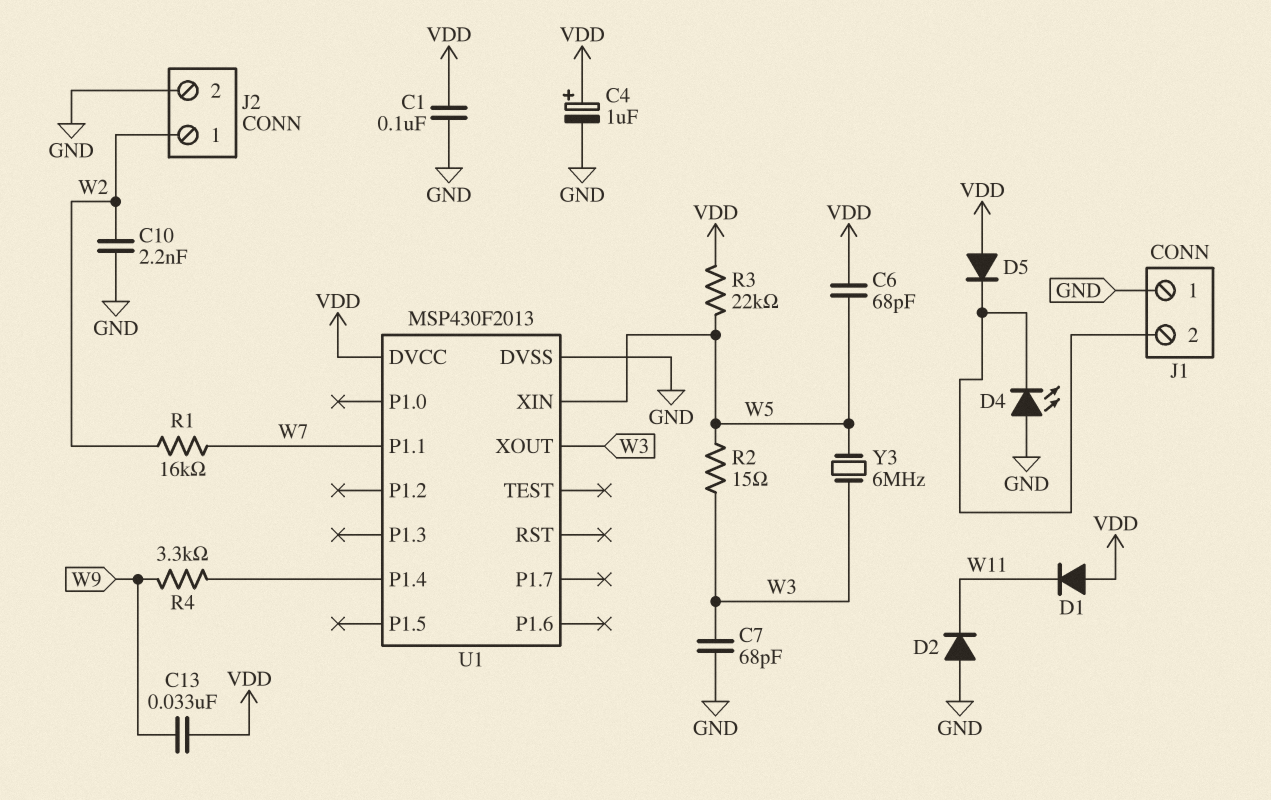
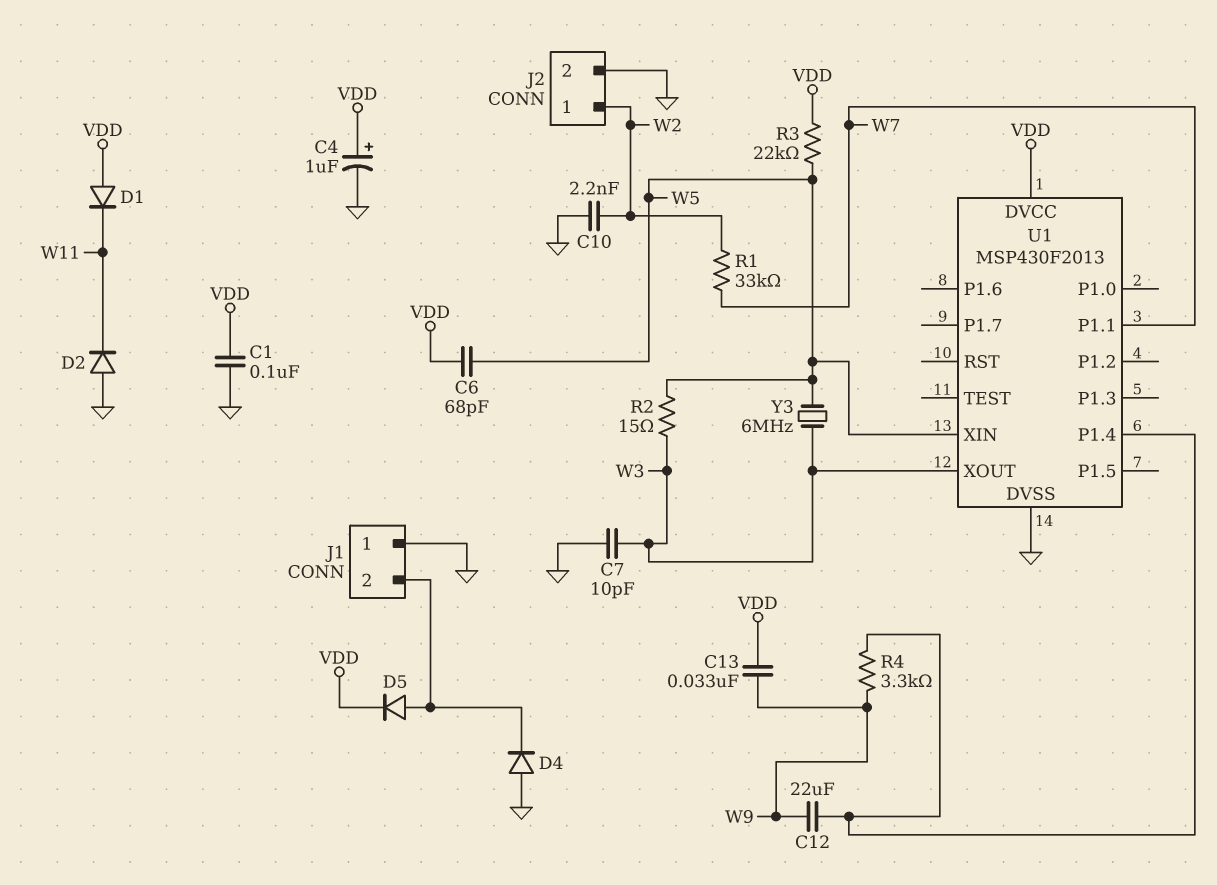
C7: 68pF (GND, W3) -> 10pF (GND, W3)
C12: none -> 22uF (U1/P1.4, W9)
D4: LED (A GND, K J1/2) -> diode (A GND, K J1/2)
D5: diode (A VDD, K J1/2) -> diode (A J1/2, K VDD)
R1: 16k (W2, W7) -> 33k (W2, W7)

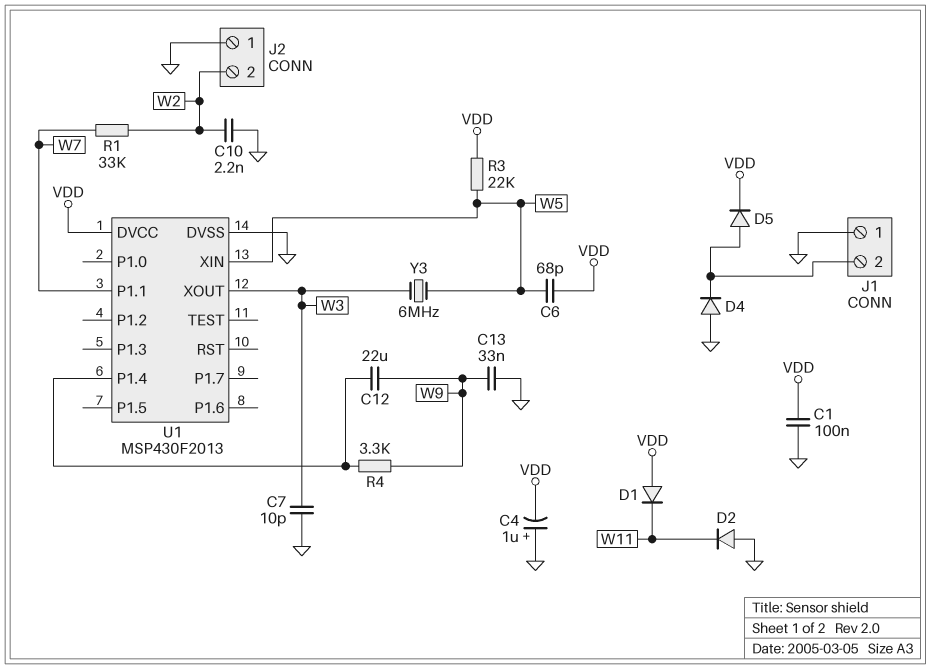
C4: 1uF (plus VDD, minus GND) -> 1uF (plus GND, minus VDD)
C13: 33nF (VDD, W9) -> 33nF (GND, W9)
J2 pin 1: W2 -> GND
J2 pin 2: GND -> W2
R2: 15 (W3, W5) -> none

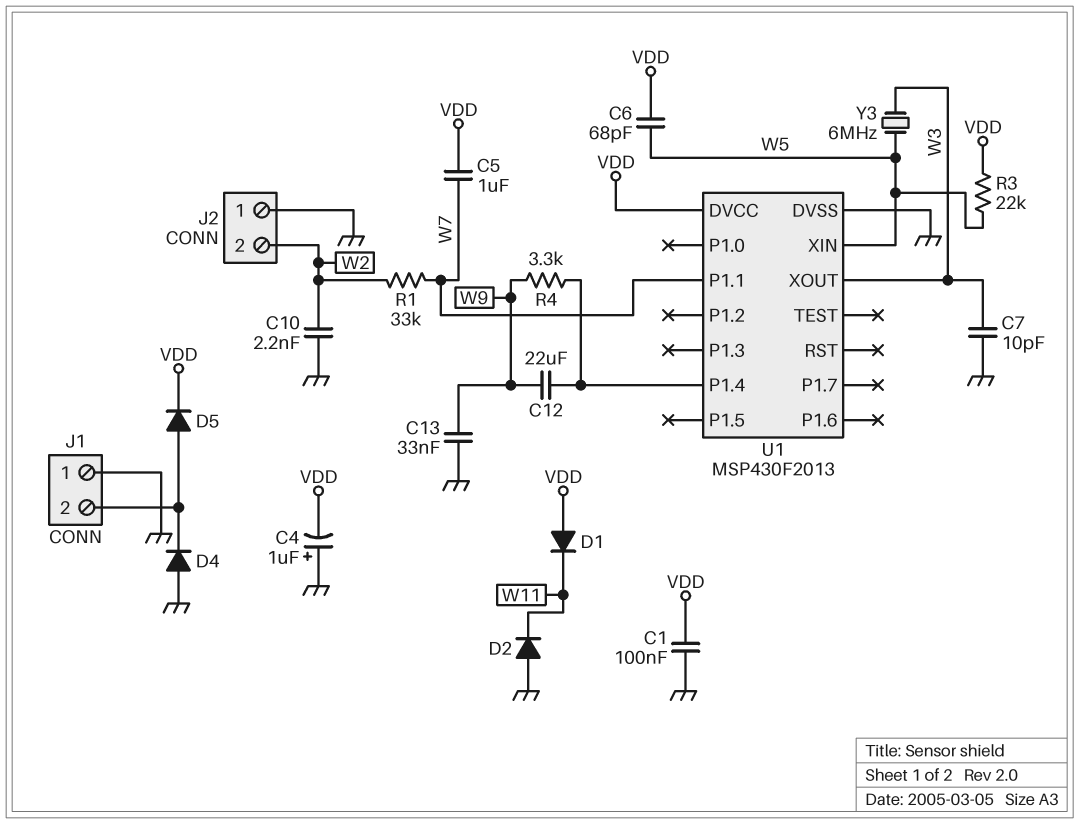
C5: none -> 1uF (VDD, W7)

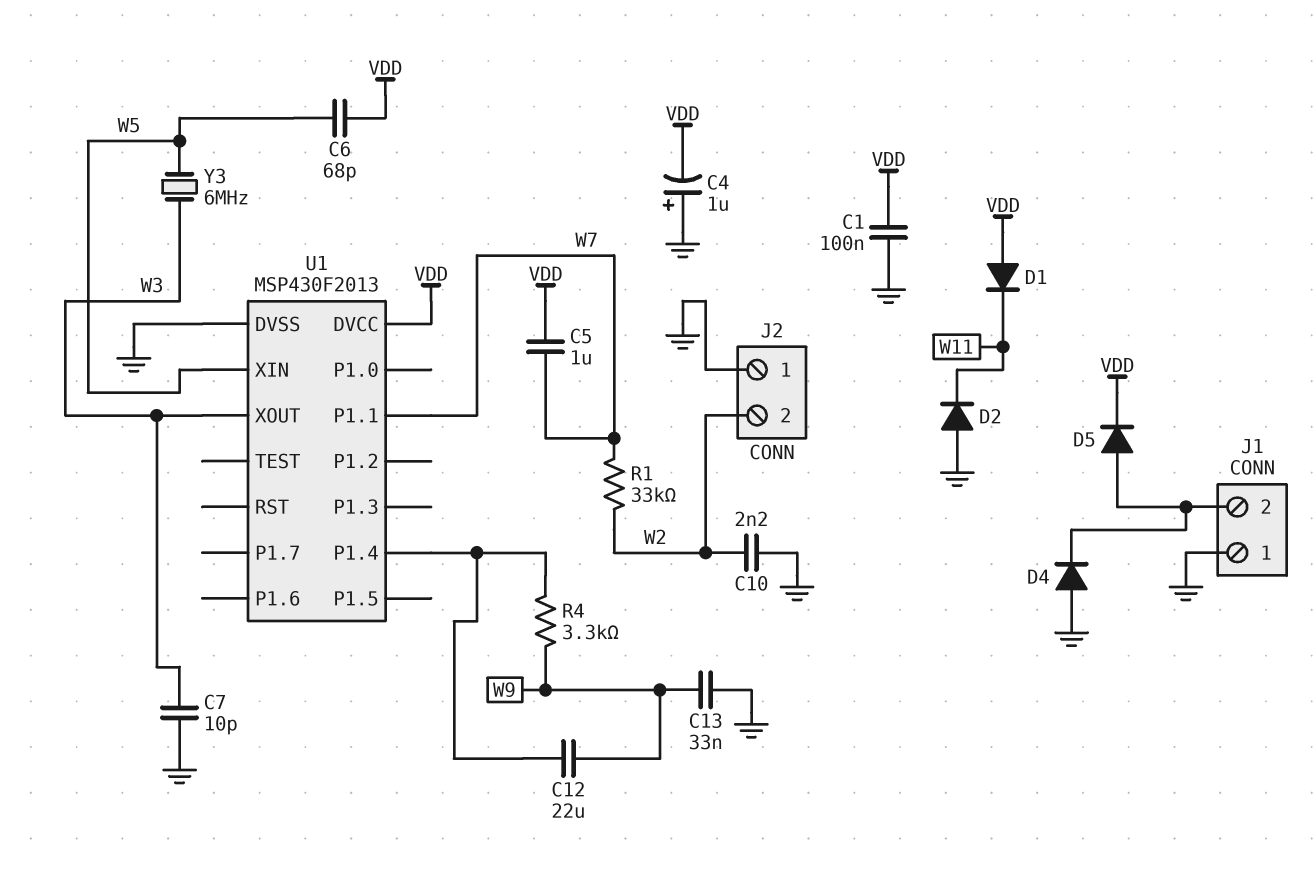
R3: 22k (VDD, W5) -> none

